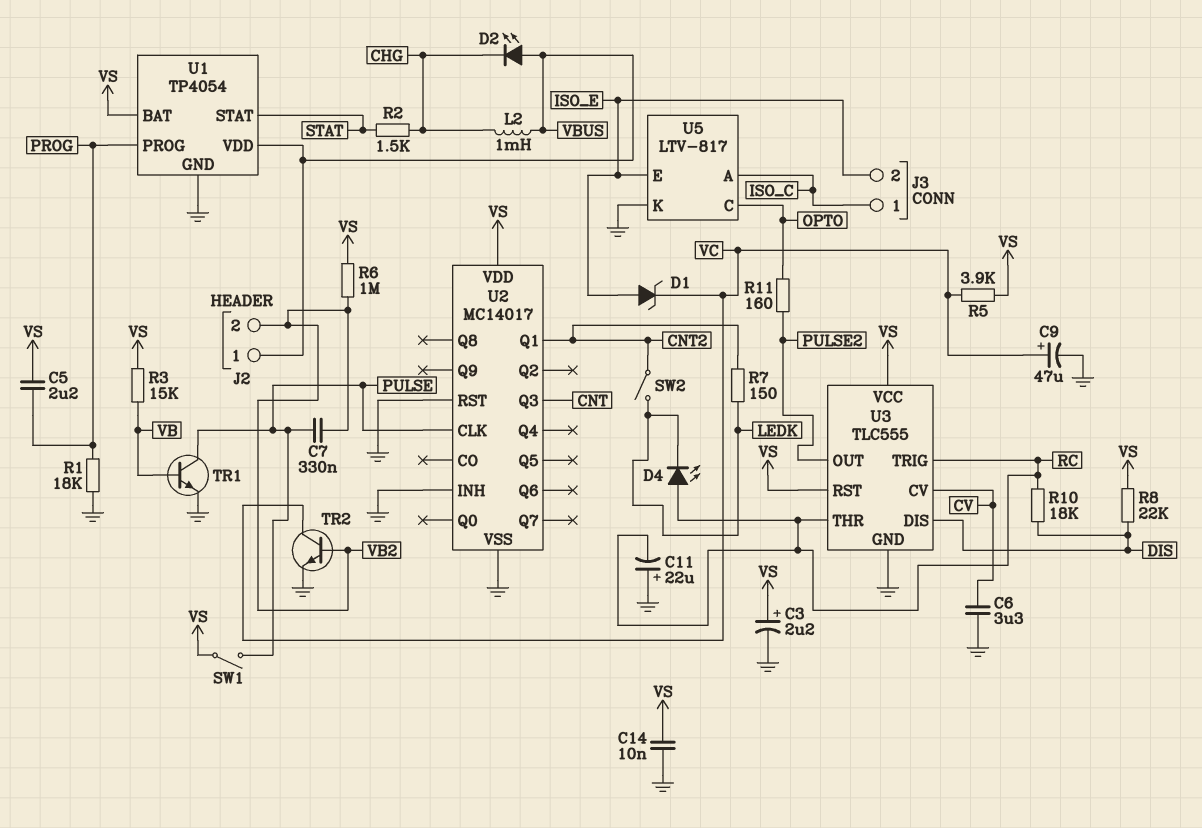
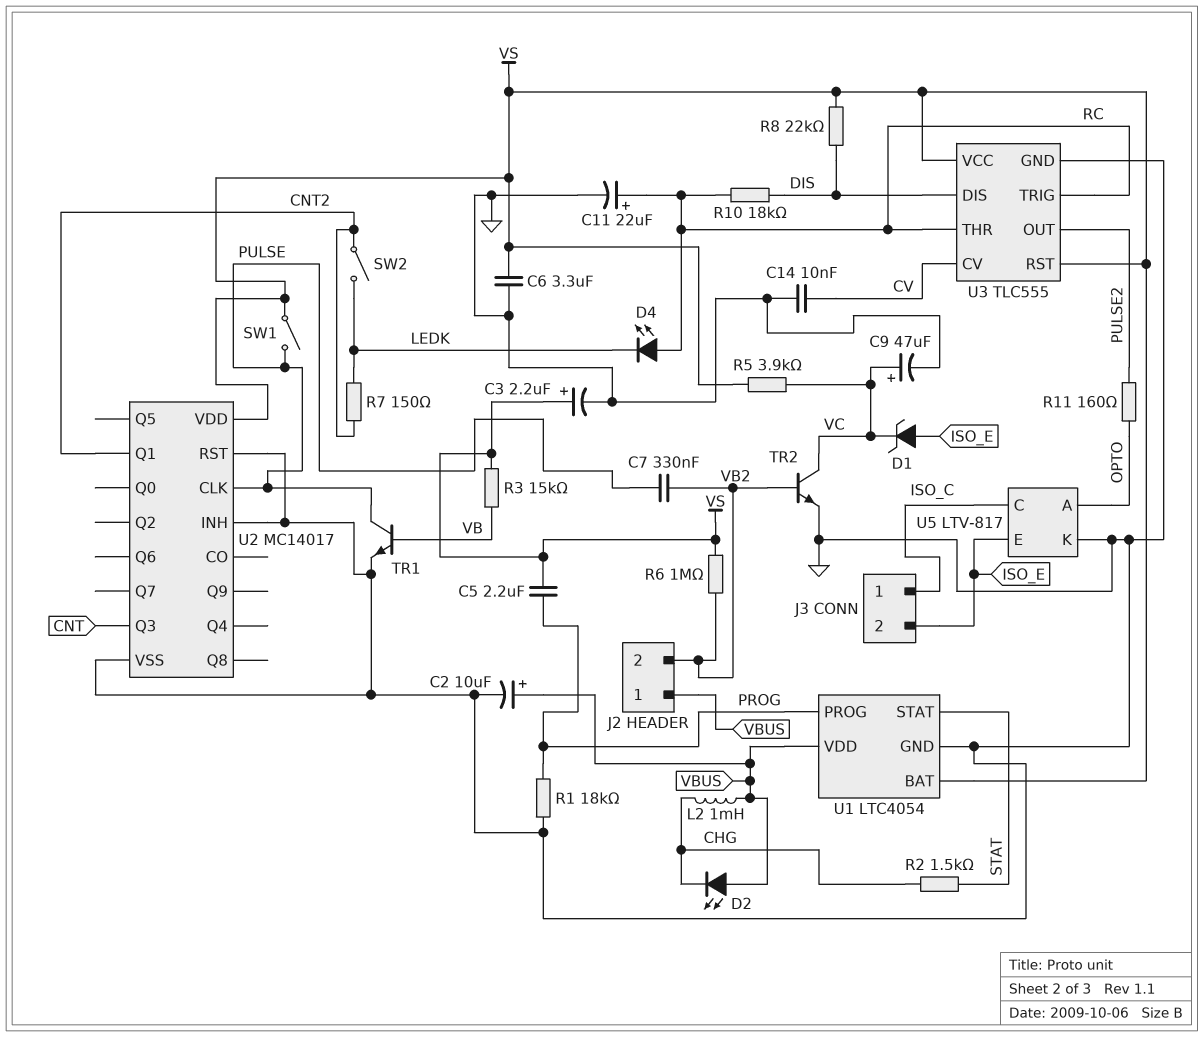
C2: none -> 10uF (plus VBUS, minus GND)
C6: 3.3uF (CV, GND) -> 3.3uF (GND, VS)
C11: 22uF (plus GND, minus RC) -> 22uF (plus RC, minus GND)
C14: 10nF (GND, VS) -> 10nF (CV, GND)
U1: TP4054 -> LTC4054
U5 pin A: ISO_C -> OPTO
U5 pin C: OPTO -> ISO_C

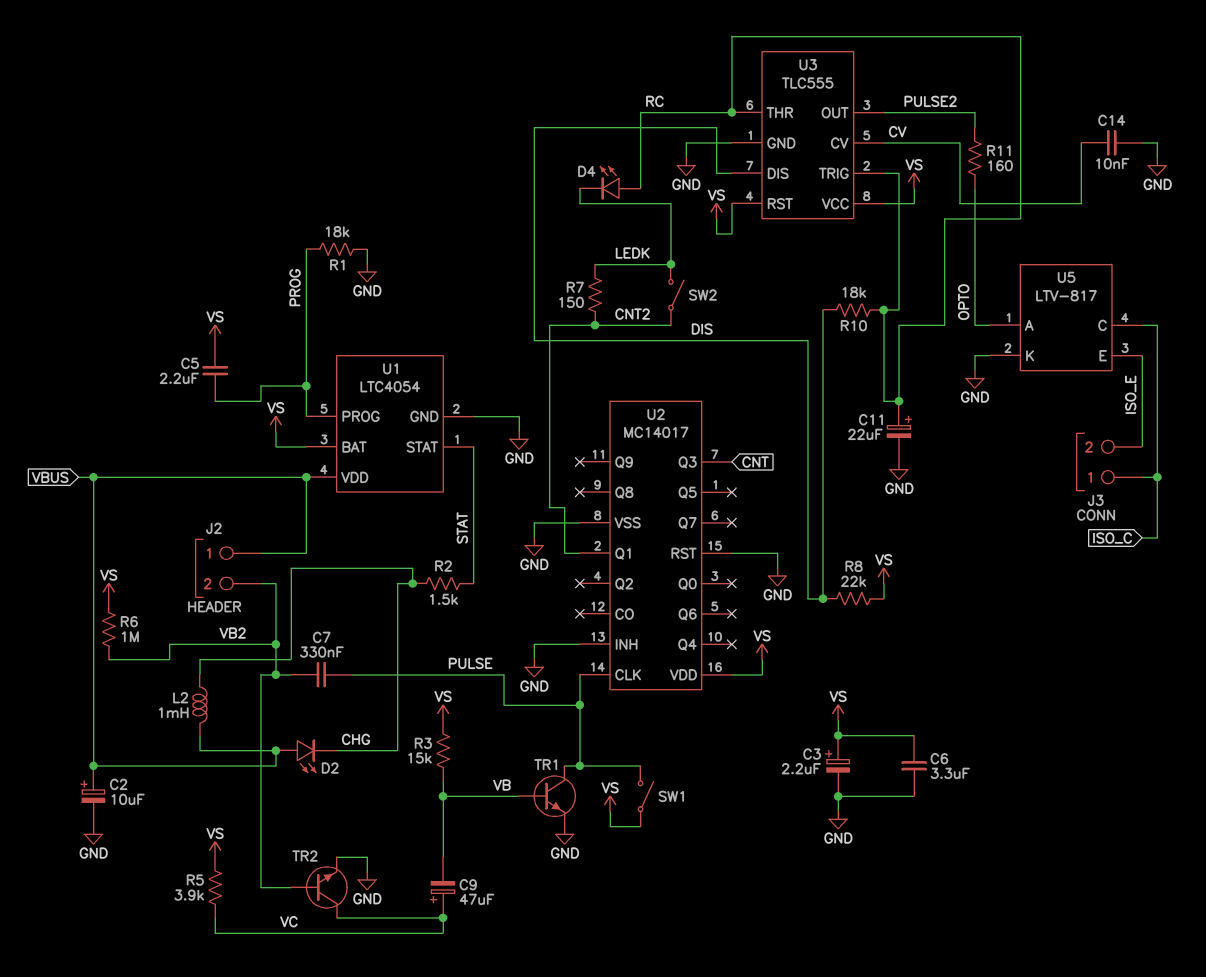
C9: 47uF (plus VC, minus GND) -> 47uF (plus VC, minus VB)
D1: zener (A ISO_E, K VC) -> none

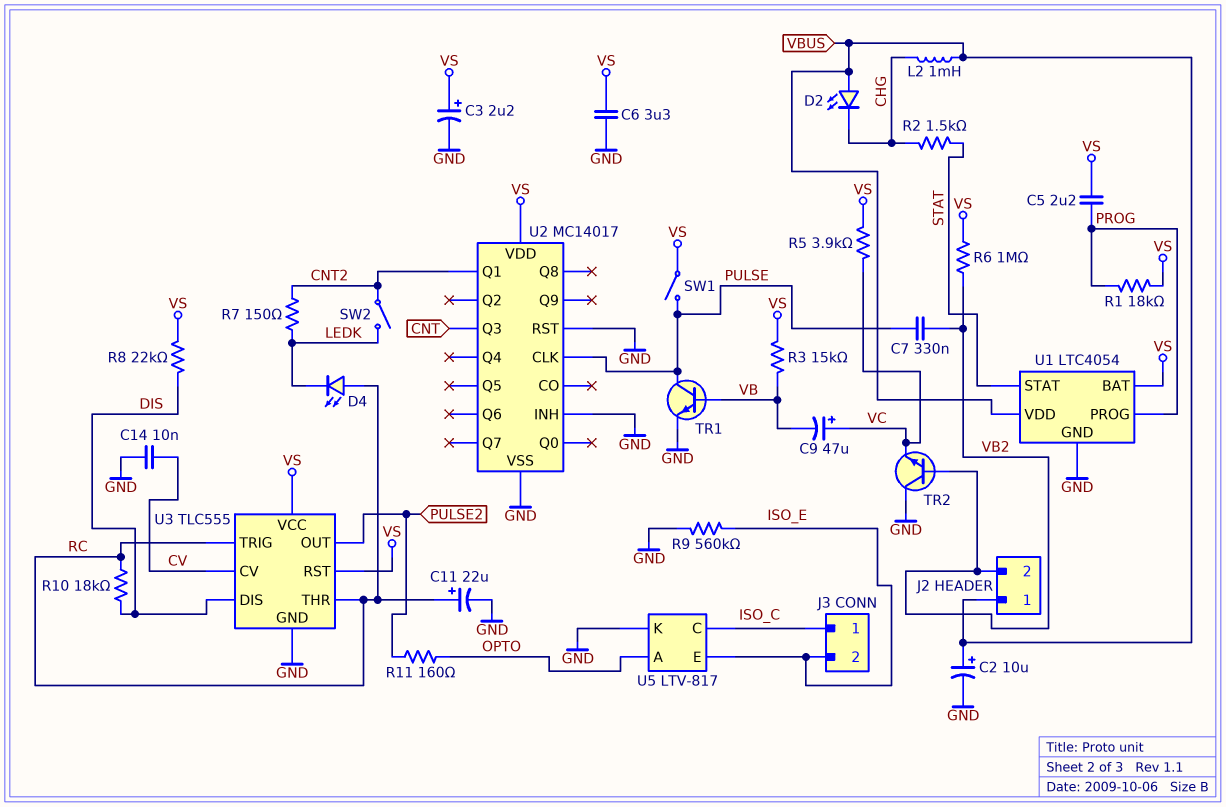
R1: 18k (GND, PROG) -> 18k (PROG, VS)
R9: none -> 560k (GND, ISO_E)
TR2: NPN (B VB2, C VC, E GND) -> NPN (B VB2, C GND, E VC)

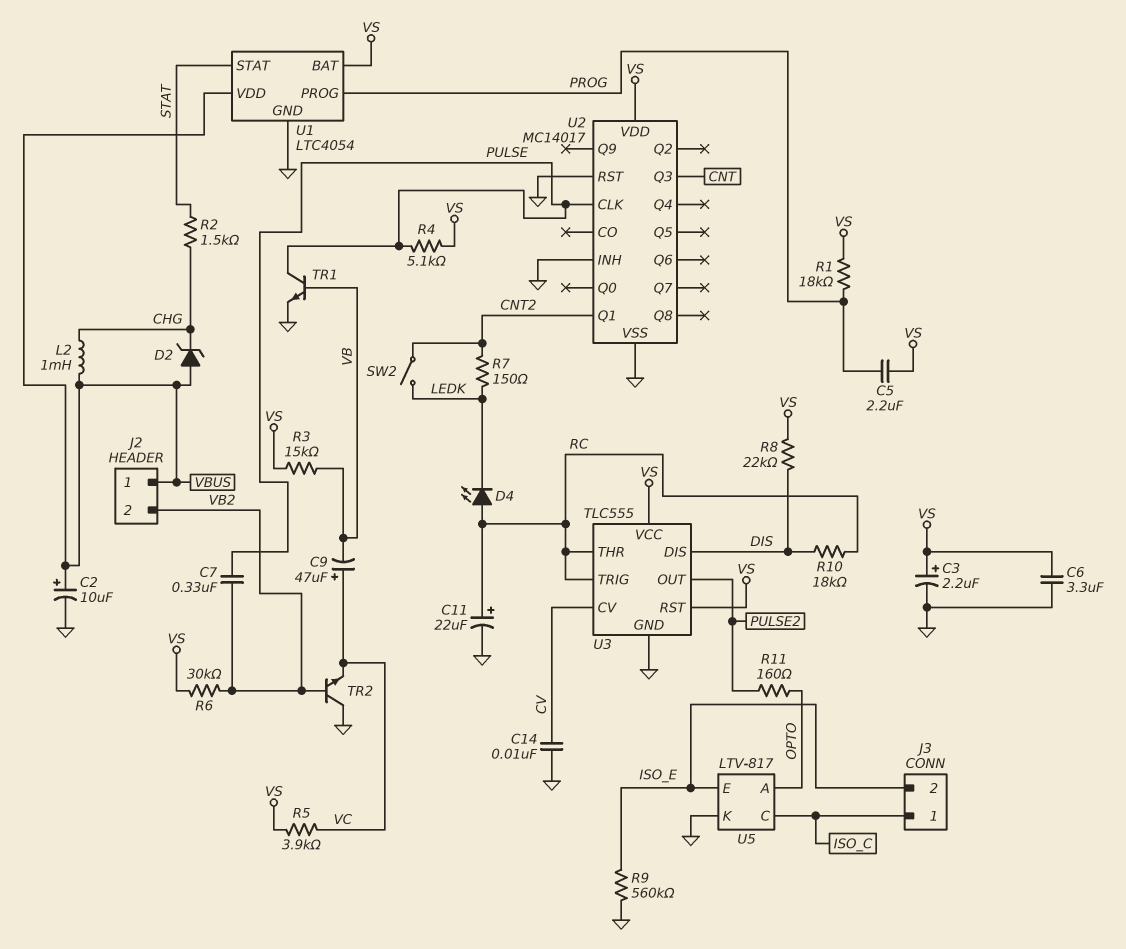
D2: LED (A VBUS, K CHG) -> zener (A VBUS, K CHG)
R4: none -> 5.1k (PULSE, VS)
R6: 1M (VB2, VS) -> 30k (VB2, VS)
SW1: switch (PULSE, VS) -> none

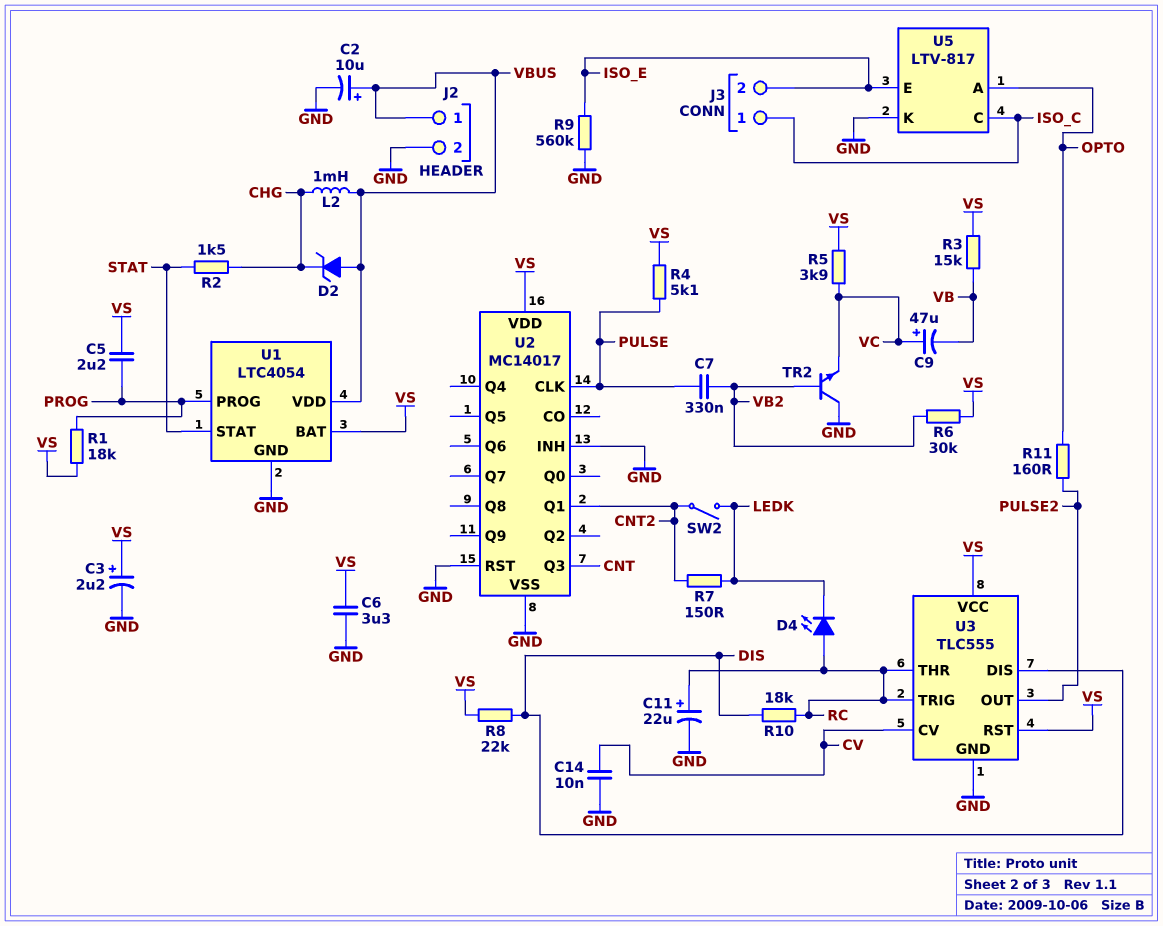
J2 pin 2: VB2 -> GND
TR1: NPN (B VB, C PULSE, E GND) -> none

